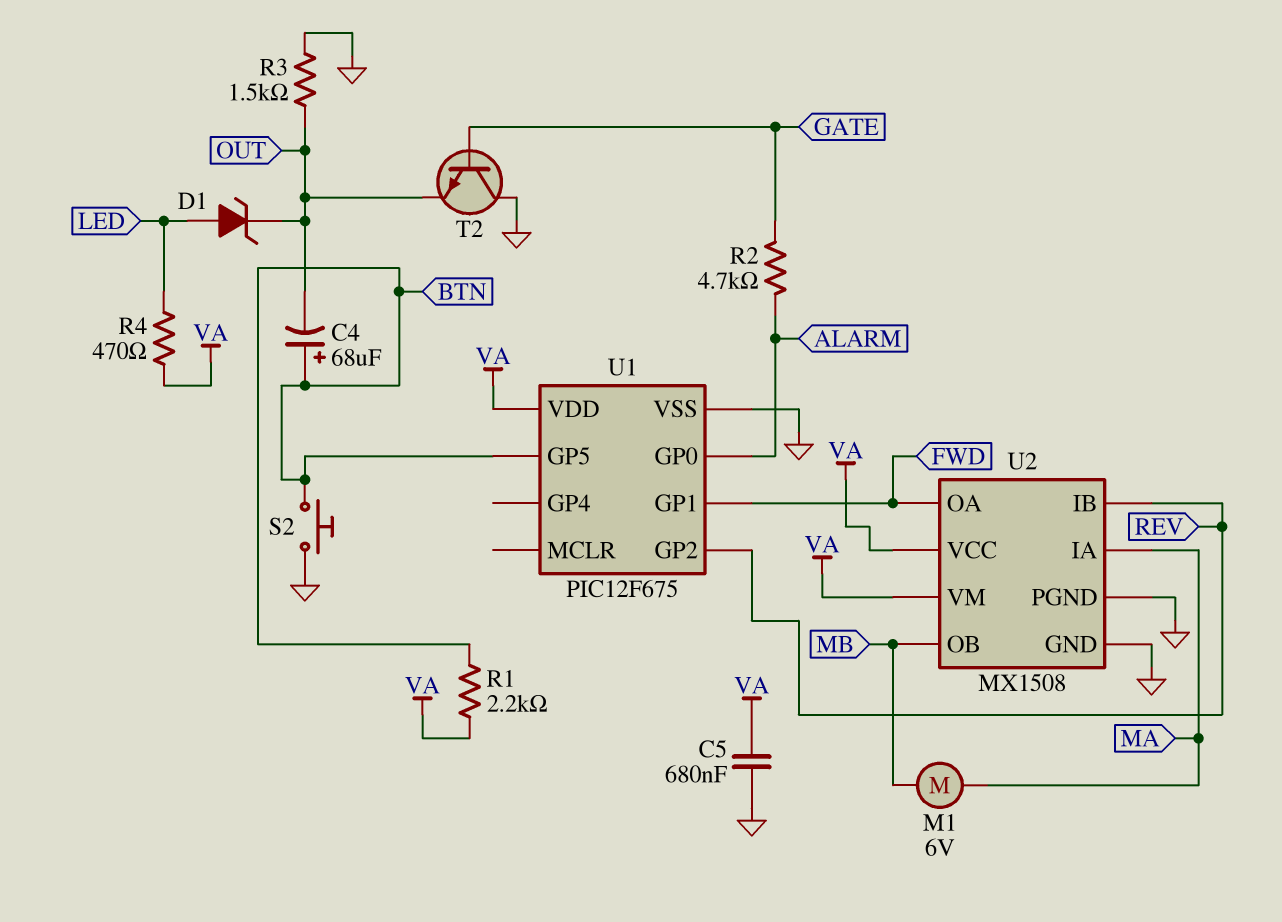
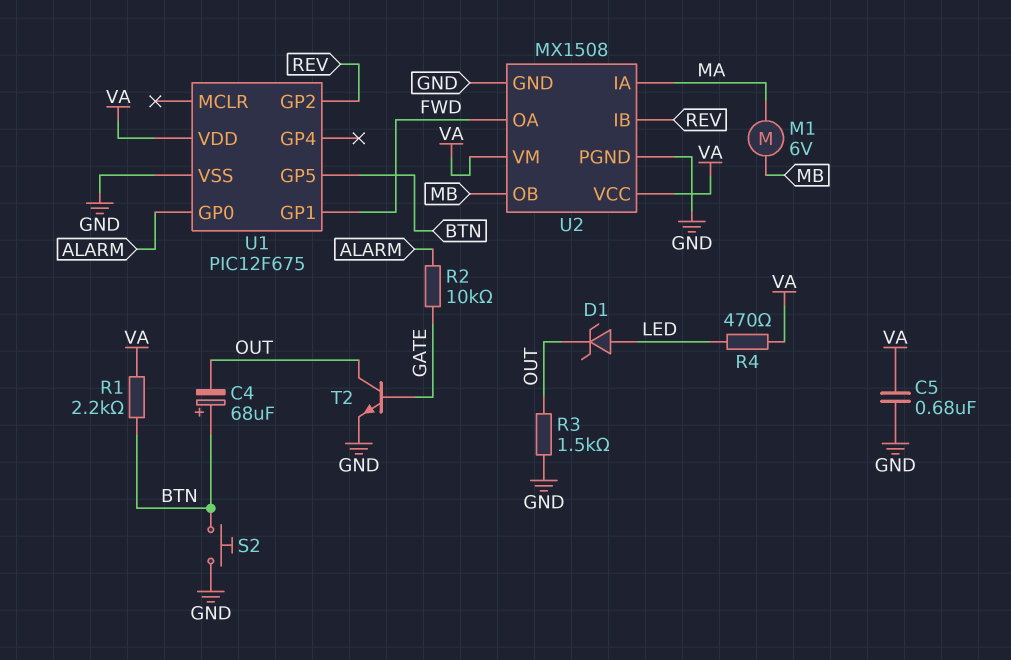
R2: 4.7k (ALARM, GATE) -> 10k (ALARM, GATE)
T2: NPN (B GATE, C GND, E OUT) -> NPN (B GATE, C OUT, E GND)

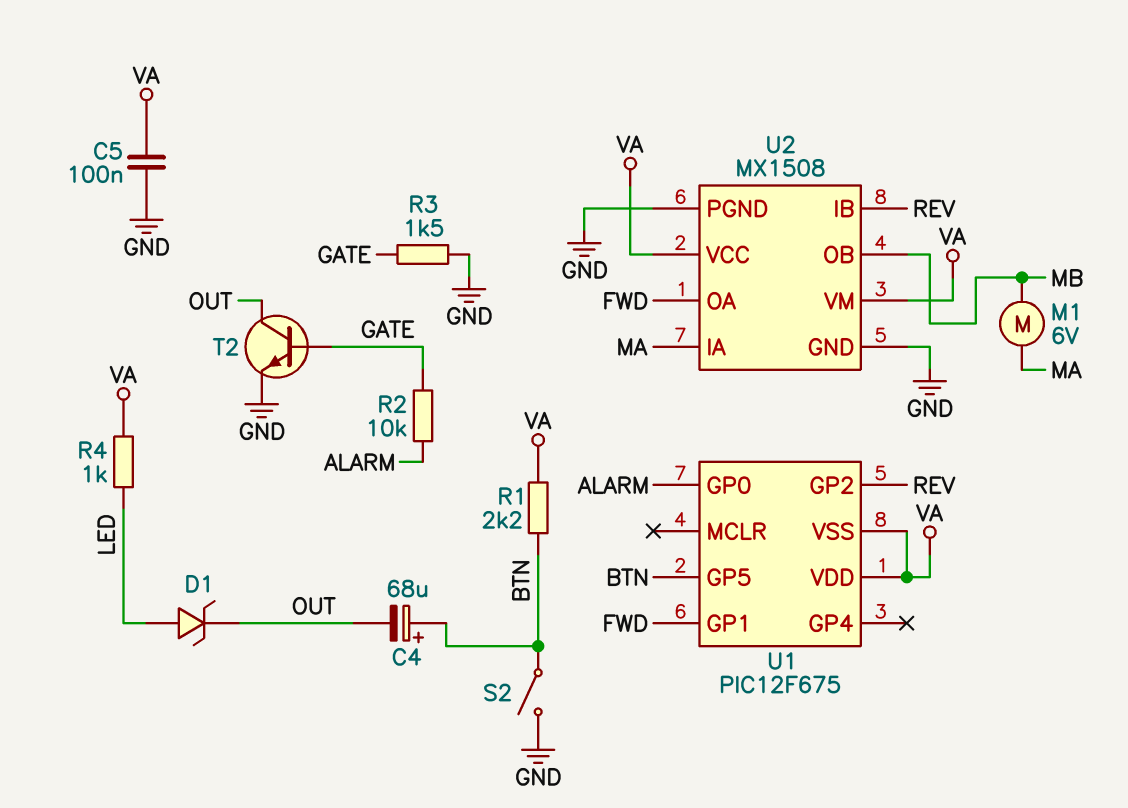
C5: 680nF (GND, VA) -> 100nF (GND, VA)
R3: 1.5k (GND, OUT) -> 1.5k (GATE, GND)
R4: 470 (LED, VA) -> 1k (LED, VA)
S2: button (BTN, GND) -> switch (BTN, GND)
U1 pin VSS: GND -> VA

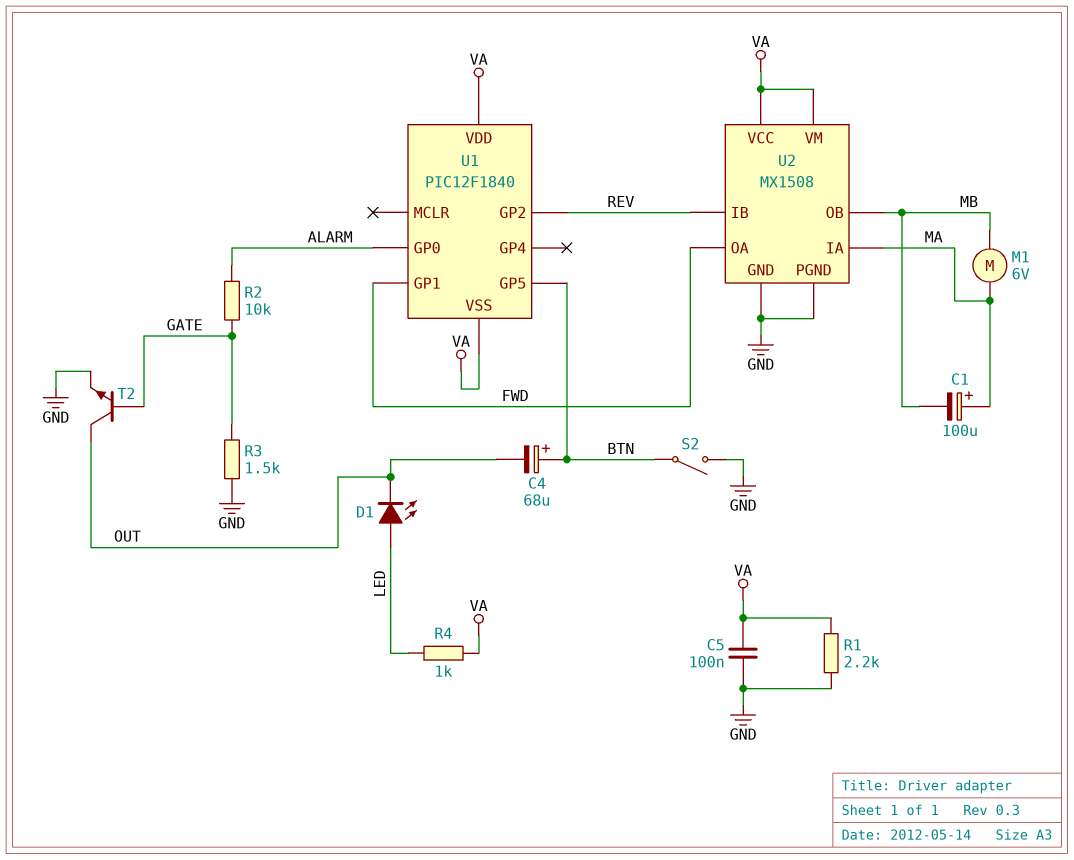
C1: none -> 100uF (plus MA, minus MB)
D1: zener (A LED, K OUT) -> LED (A LED, K OUT)
R1: 2.2k (BTN, VA) -> 2.2k (GND, VA)
U1: PIC12F675 -> PIC12F1840

